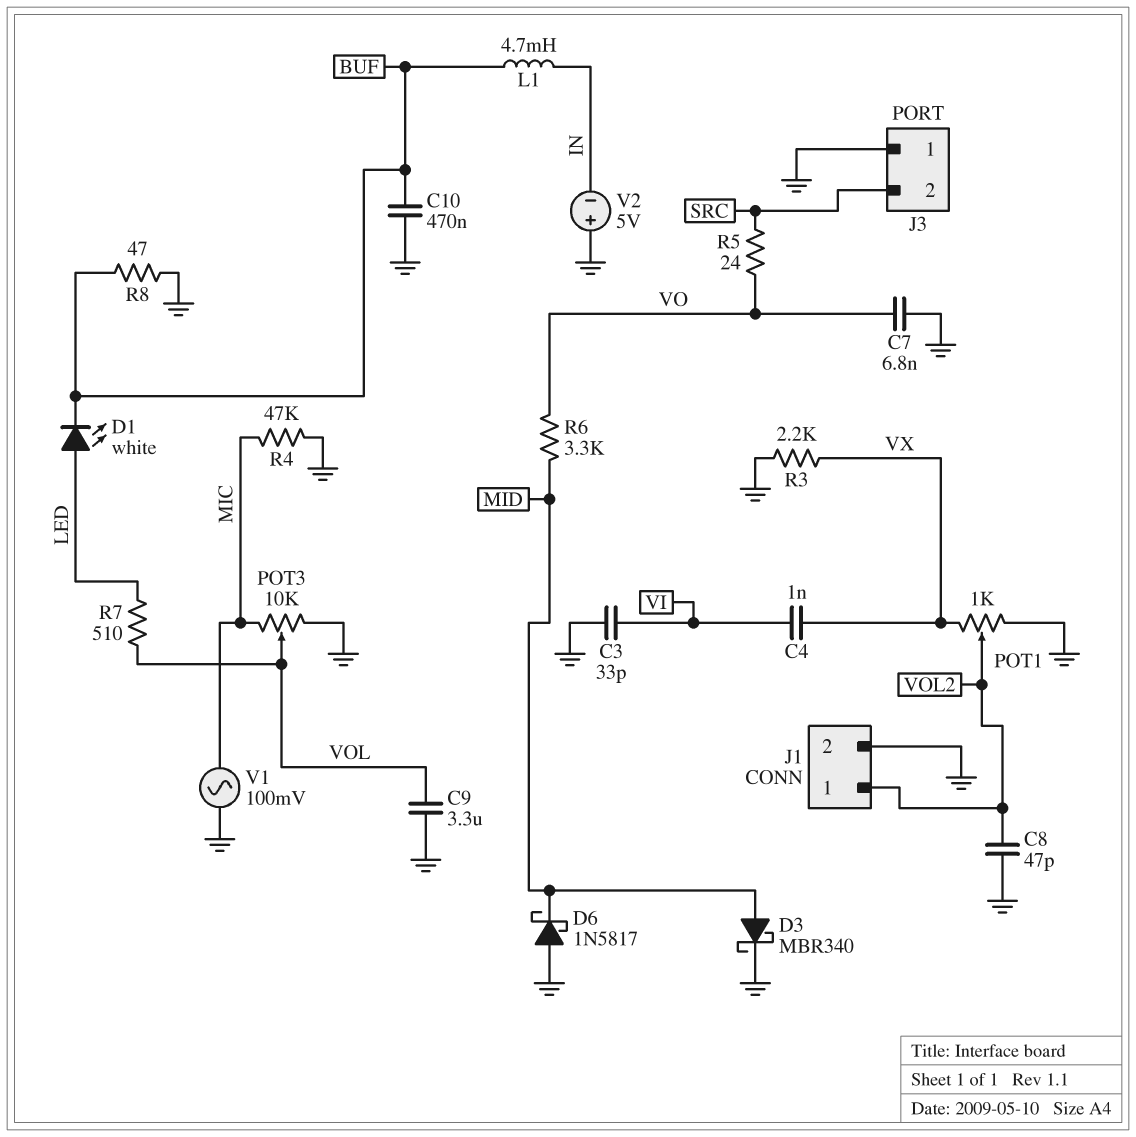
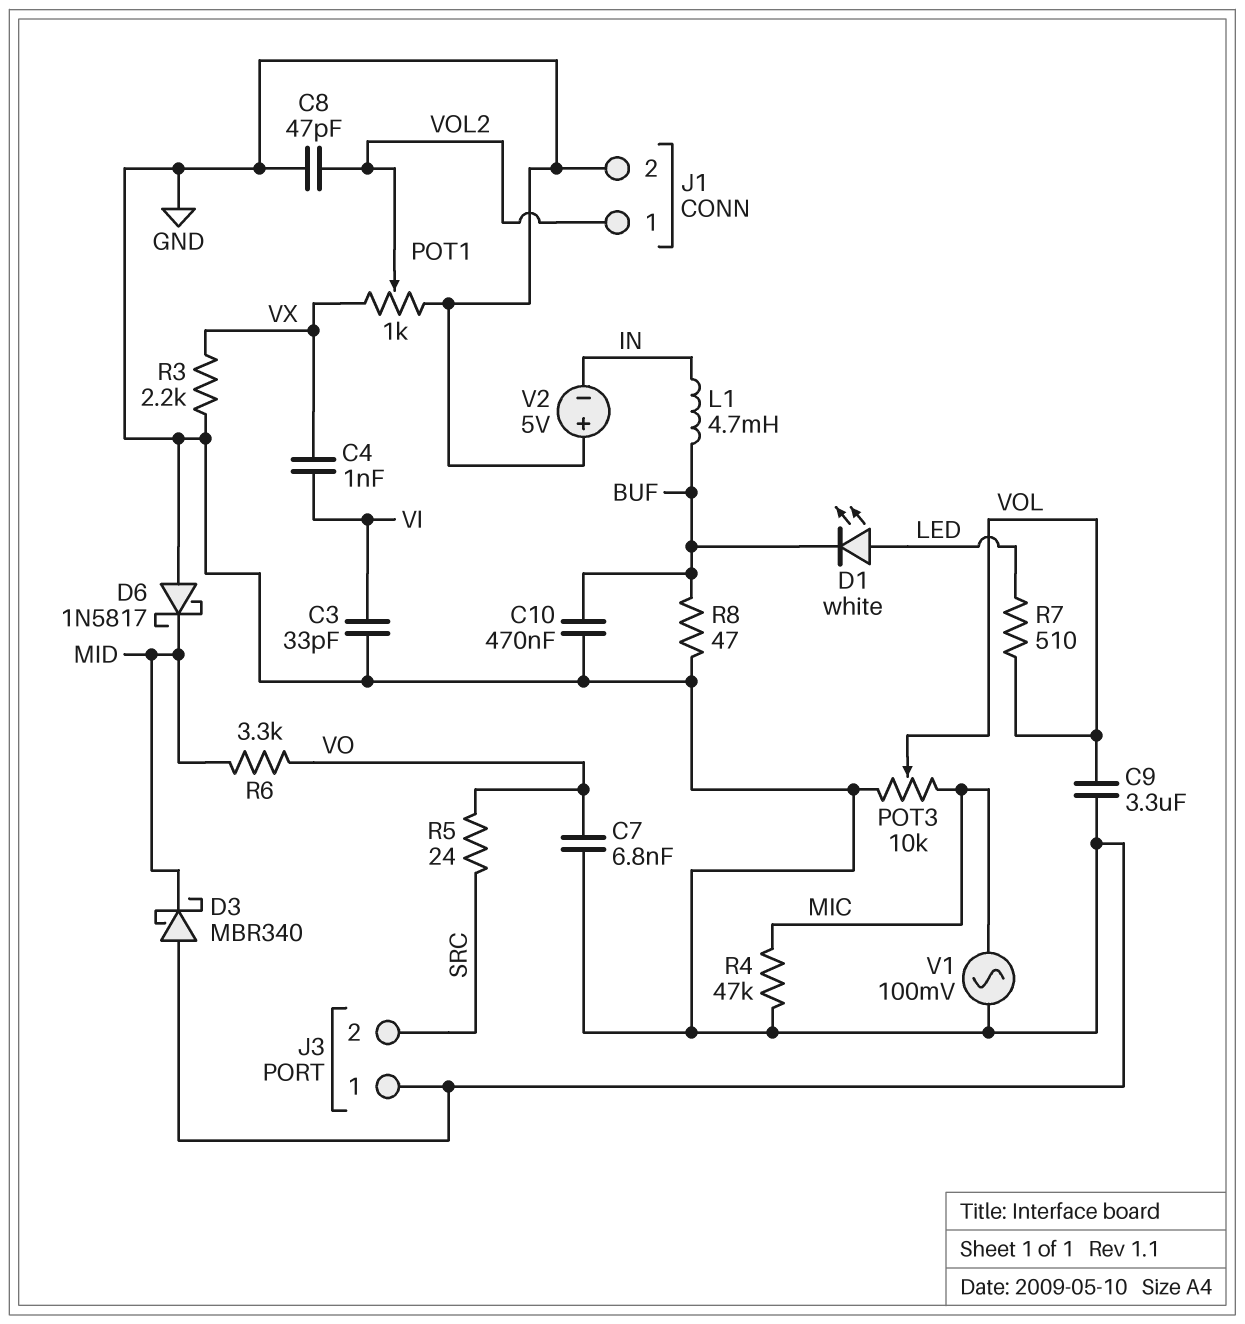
D3: schottky MBR340 (A MID, K GND) -> schottky MBR340 (A GND, K MID)

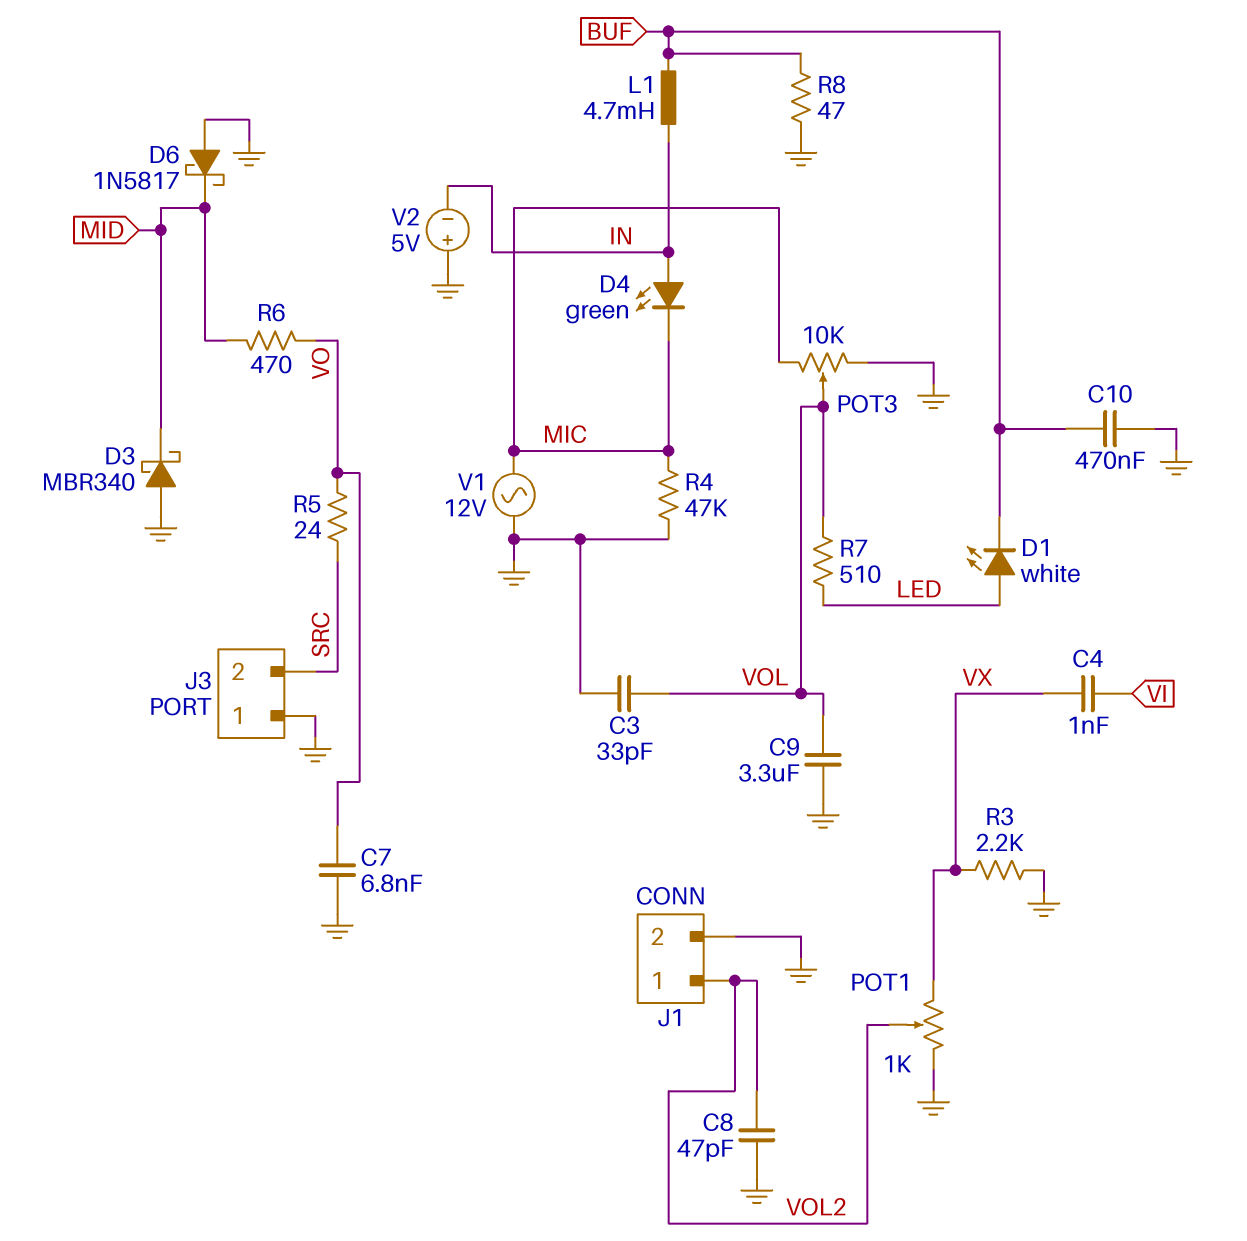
C3: 33pF (GND, VI) -> 33pF (GND, VOL)
D4: none -> LED green (A IN, K MIC)
R6: 3.3k (MID, VO) -> 470 (MID, VO)
V1: AC 100mV (GND, MIC) -> AC 12V (GND, MIC)

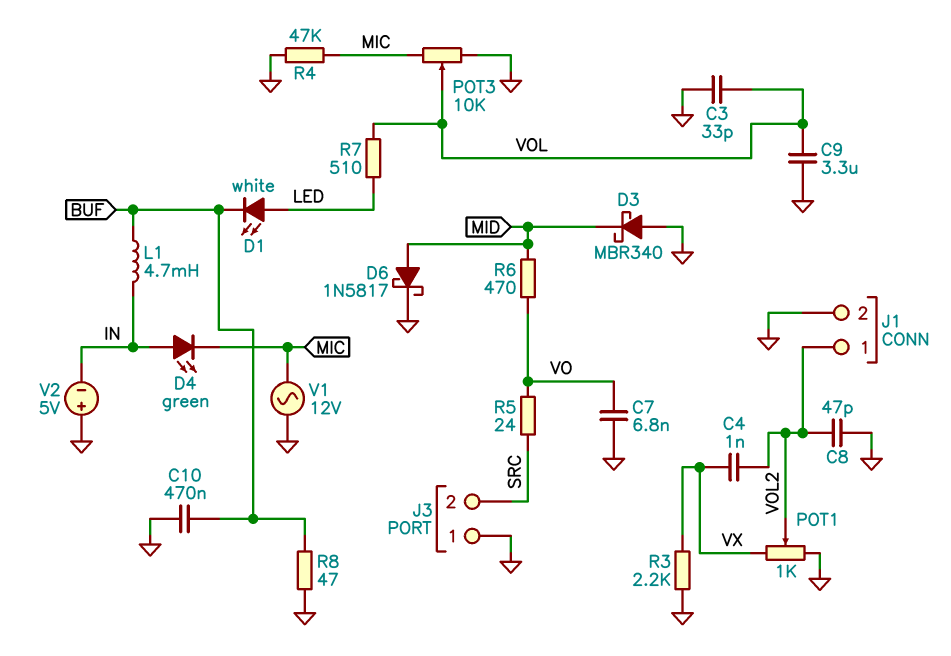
C4: 1nF (VI, VX) -> 1nF (VOL2, VX)
D6: schottky 1N5817 (A GND, K MID) -> schottky 1N5817 (A MID, K GND)

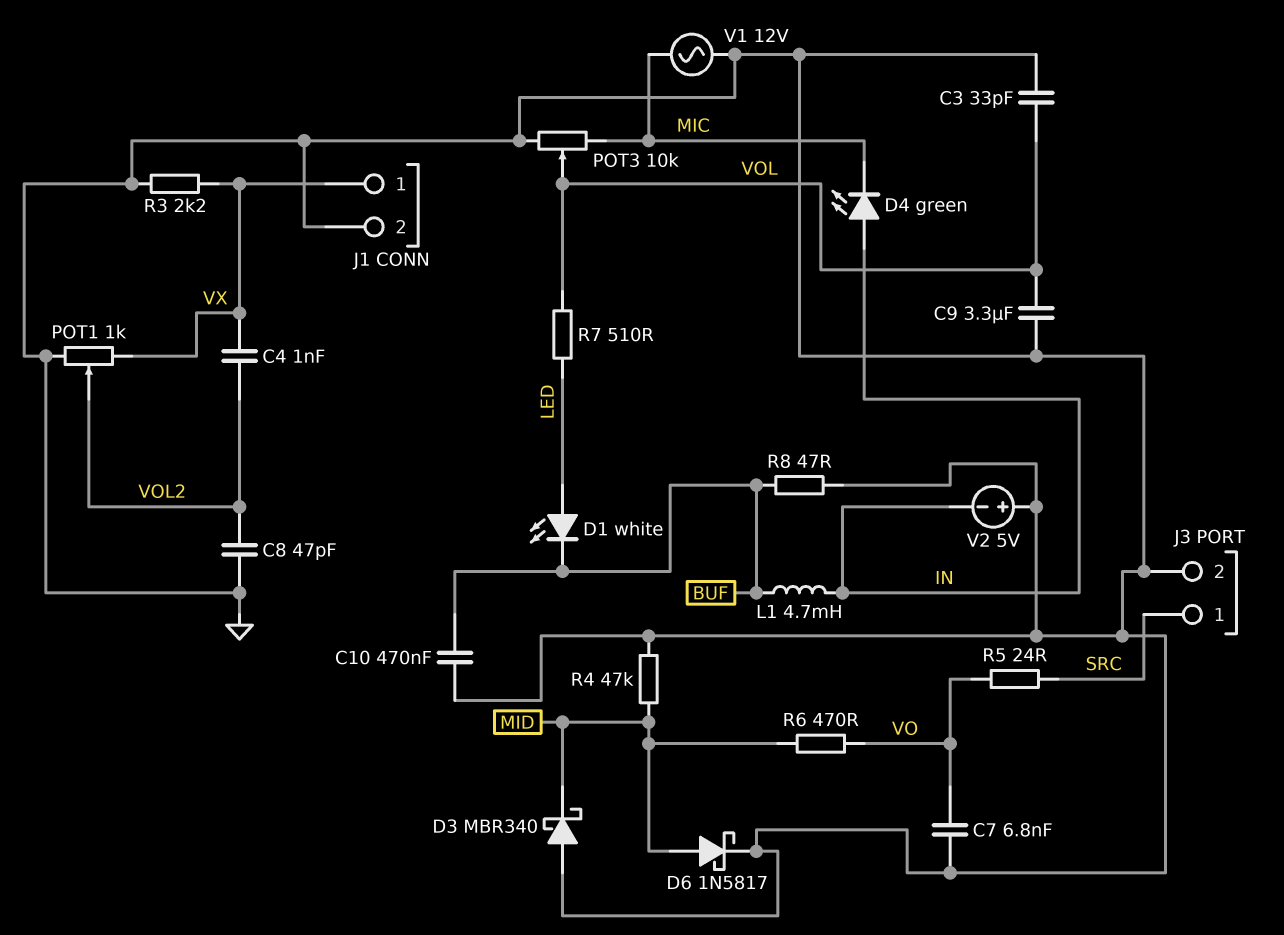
J1 pin 1: VOL2 -> VX
J3 pin 1: GND -> SRC
J3 pin 2: SRC -> GND
R4: 47k (GND, MIC) -> 47k (GND, MID)

